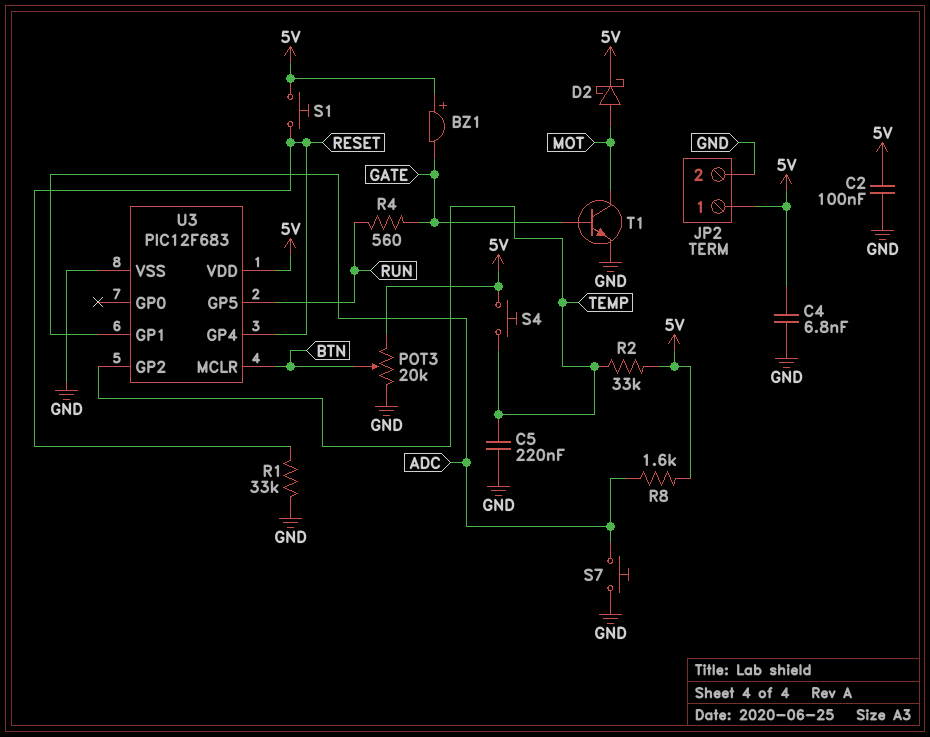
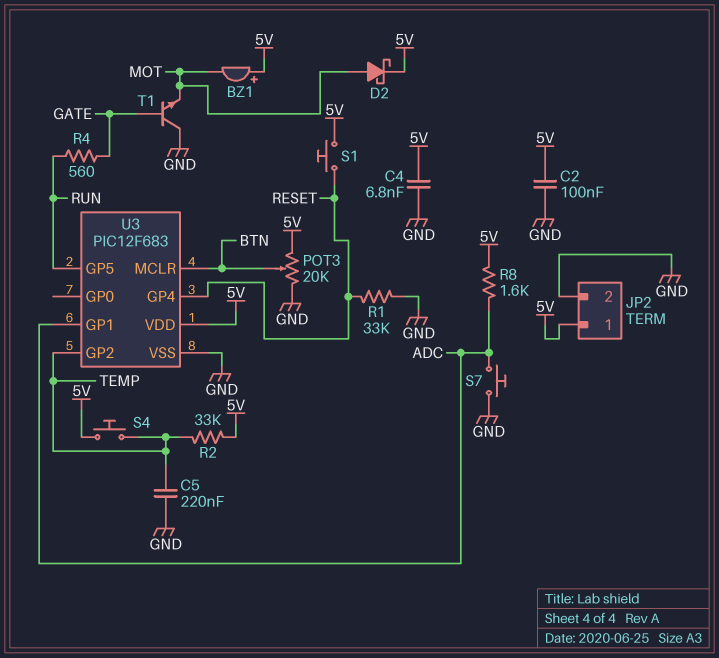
BZ1: buzzer (plus 5V, minus GATE) -> buzzer (plus 5V, minus MOT)
T1: NPN (B GATE, C MOT, E GND) -> NPN (B GATE, C GND, E MOT)

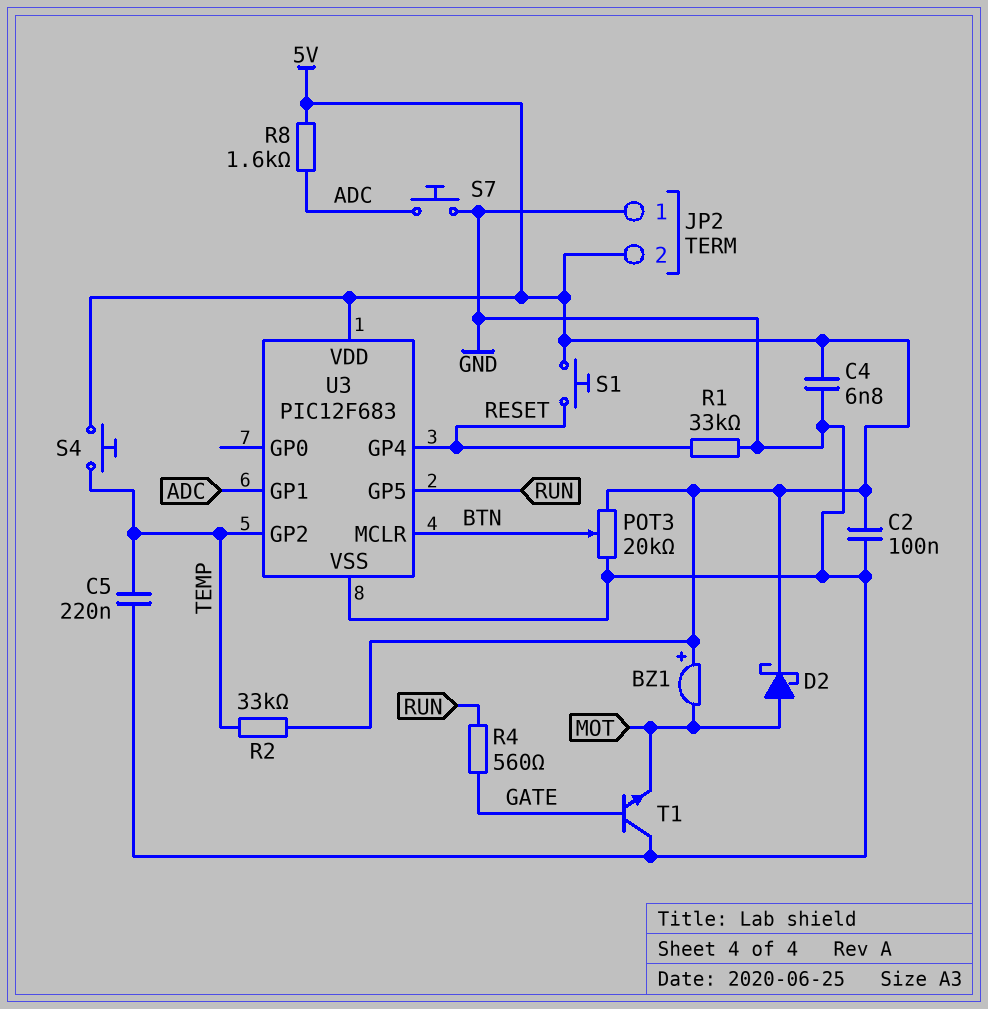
JP2 pin 1: 5V -> GND
JP2 pin 2: GND -> 5V

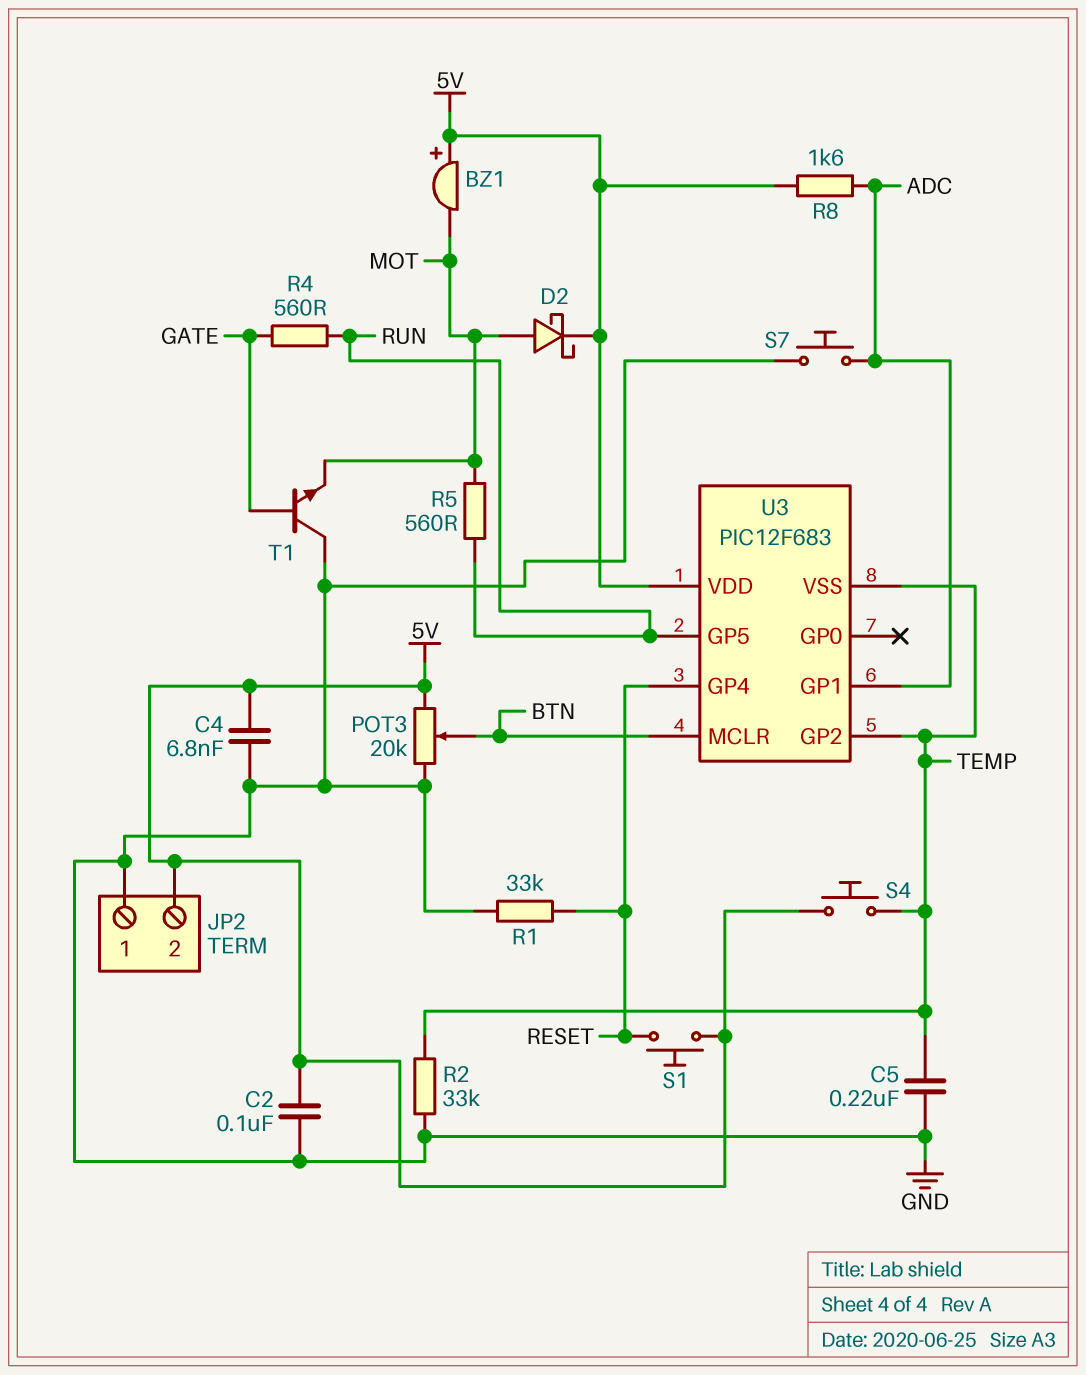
R2: 33k (5V, TEMP) -> 33k (GND, TEMP)
R5: none -> 560 (MOT, RUN)
U3 pin VSS: GND -> TEMP

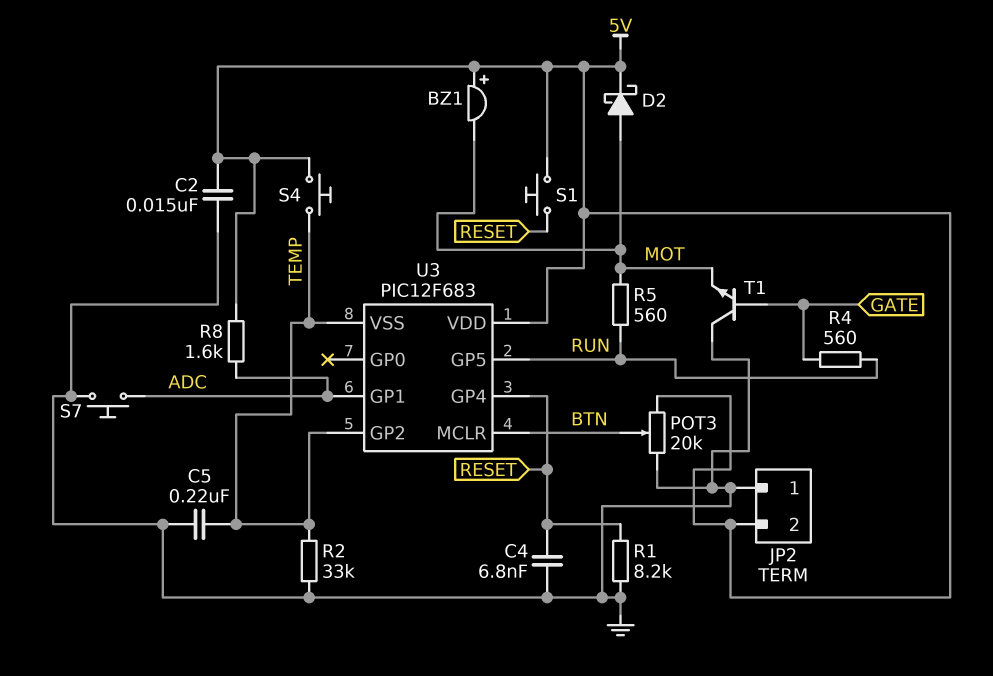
C2: 100nF (5V, GND) -> 15nF (5V, GND)
C4: 6.8nF (5V, GND) -> 6.8nF (GND, RESET)
R1: 33k (GND, RESET) -> 8.2k (GND, RESET)

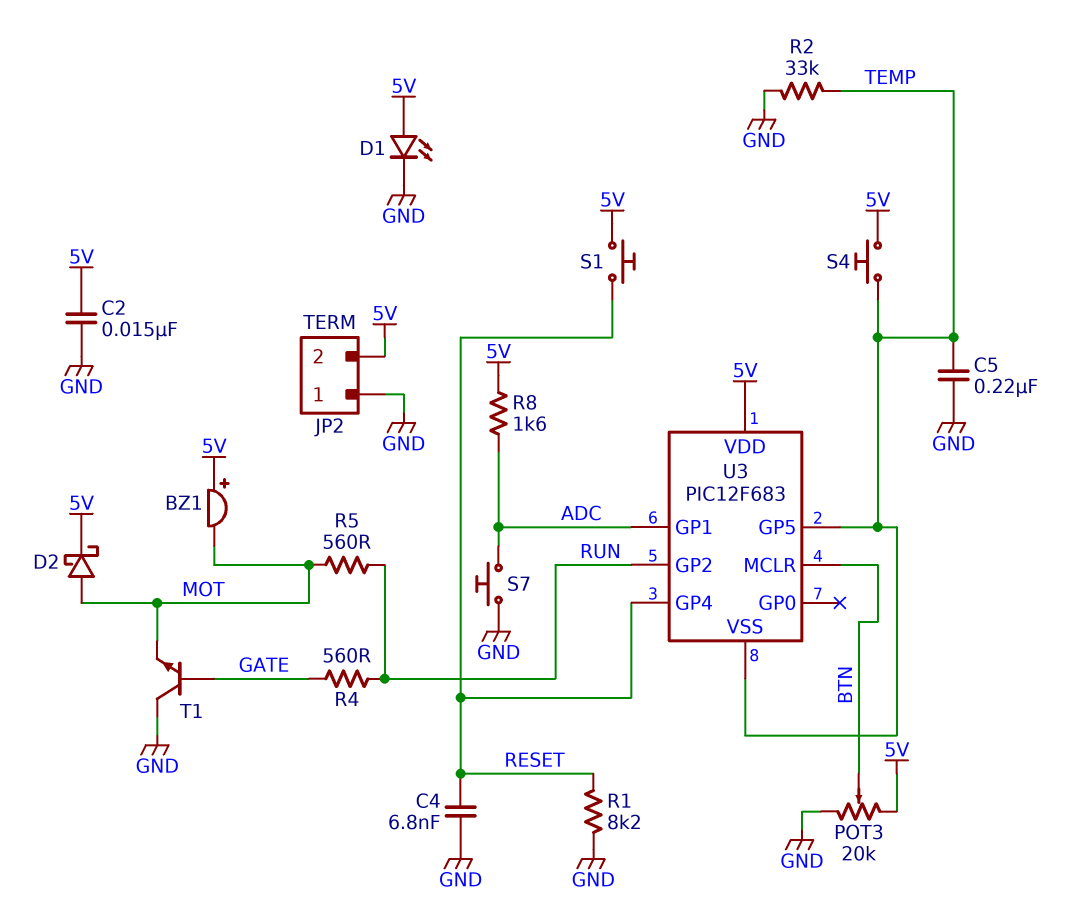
D1: none -> LED (A 5V, K GND)
U3 pin GP2: TEMP -> RUN
U3 pin GP5: RUN -> TEMP

